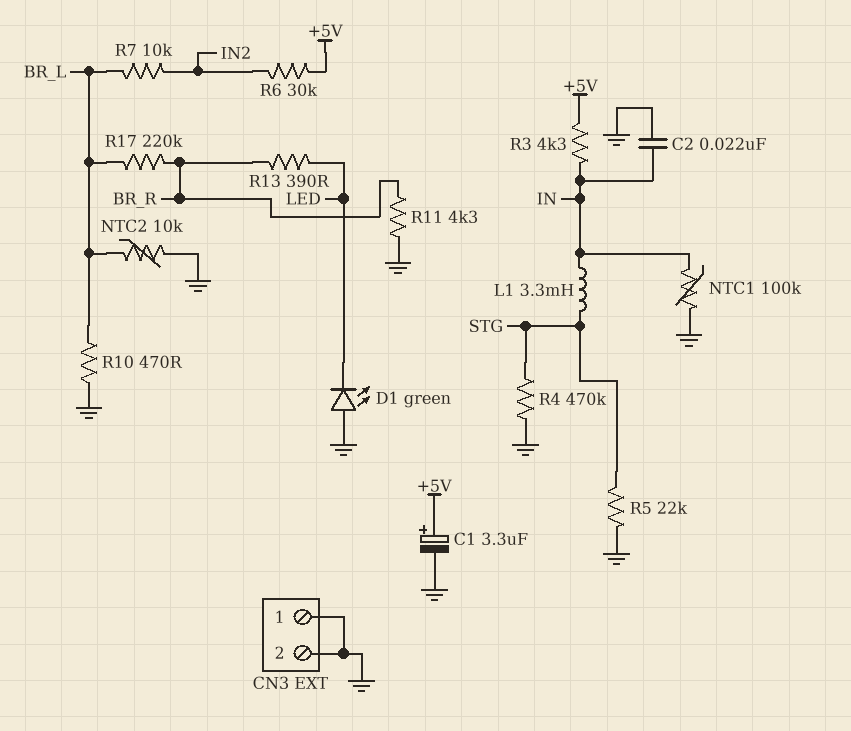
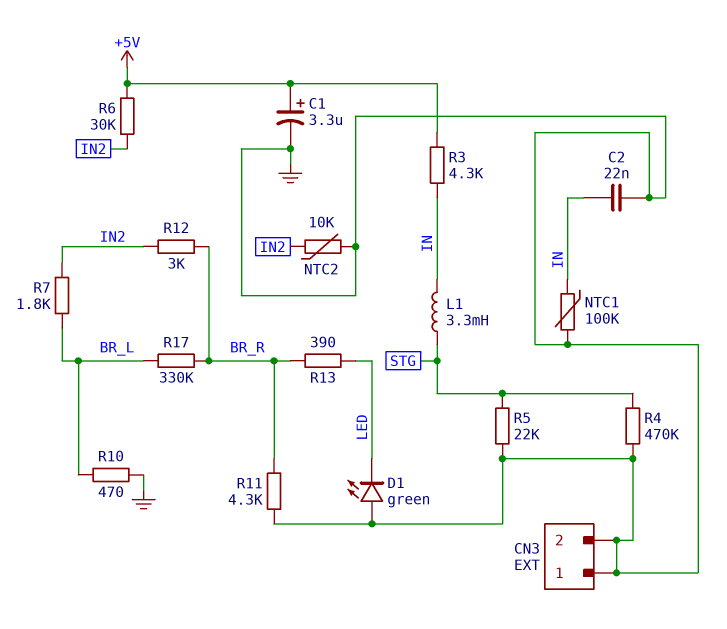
NTC2: 10k (BR_L, GND) -> 10k (GND, IN2)
R7: 10k (BR_L, IN2) -> 1.8k (BR_L, IN2)
R12: none -> 3k (BR_R, IN2)
R17: 220k (BR_L, BR_R) -> 330k (BR_L, BR_R)

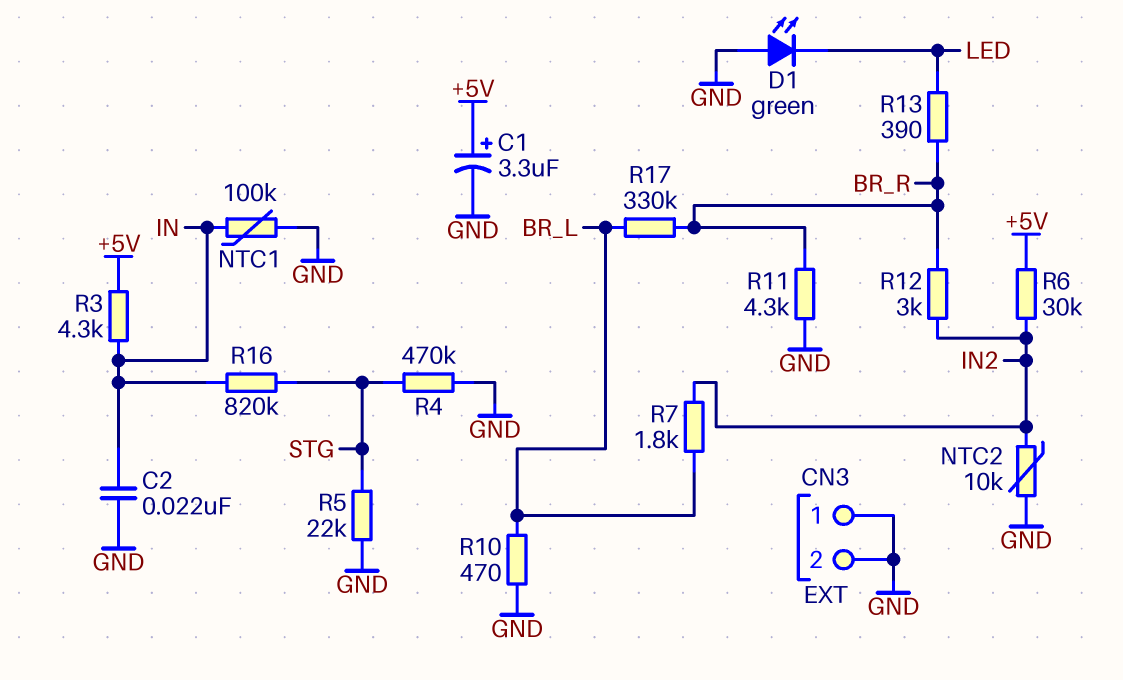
L1: 3.3mH (IN, STG) -> none
R16: none -> 820k (IN, STG)

